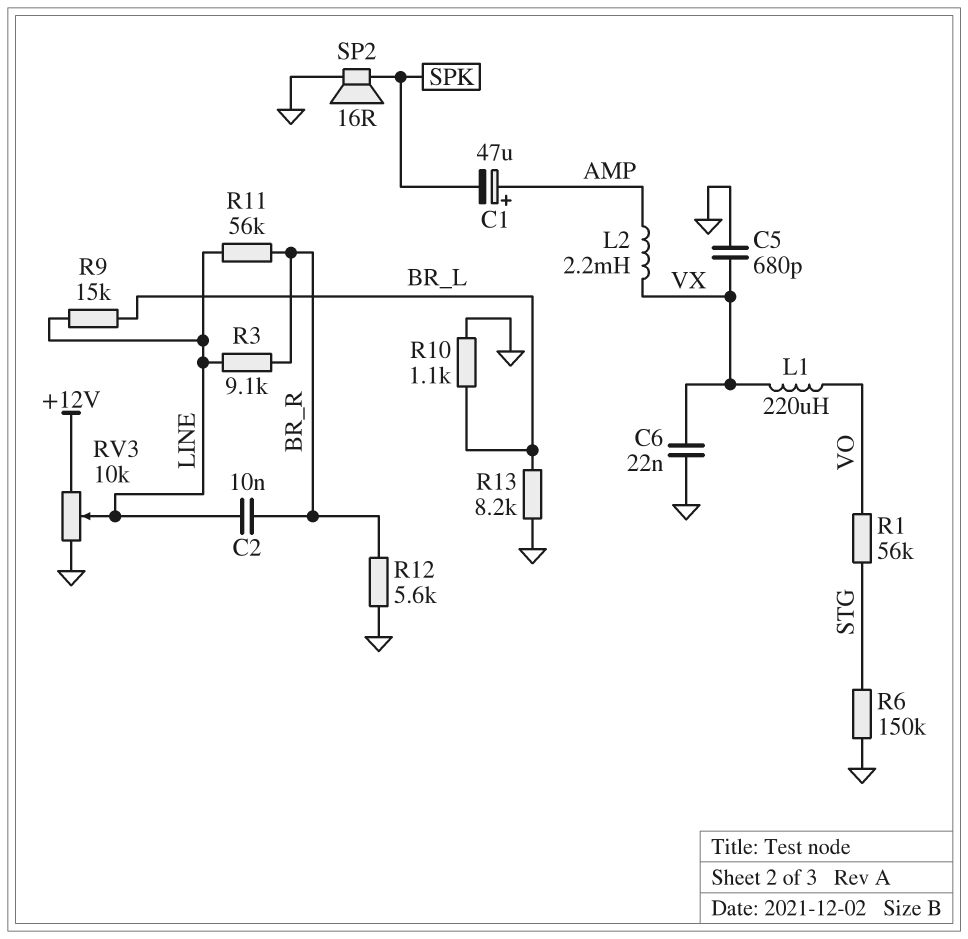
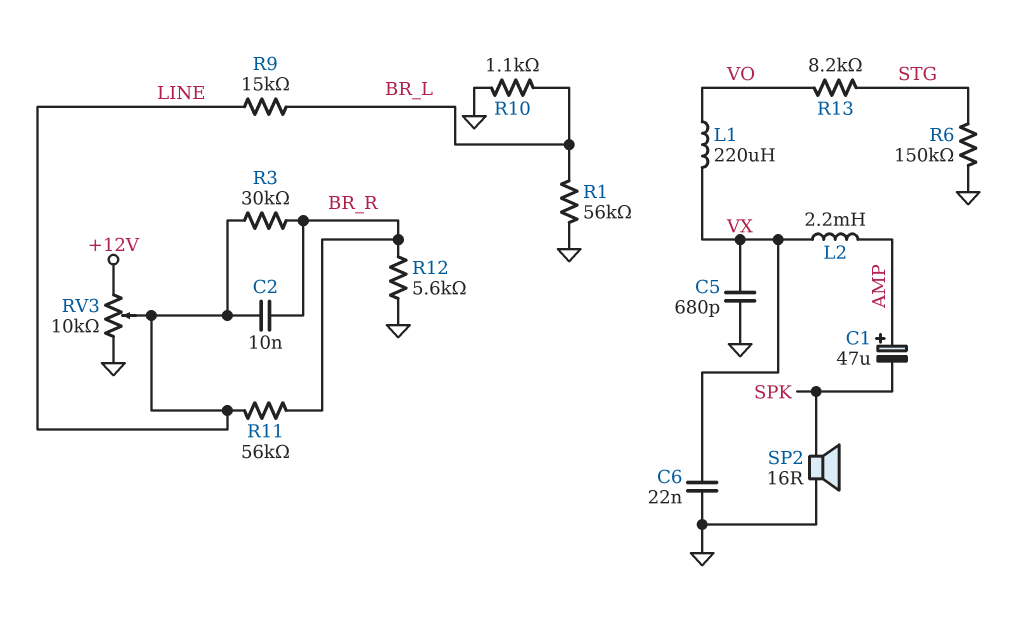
R1: 56k (STG, VO) -> 56k (BR_L, GND)
R3: 9.1k (BR_R, LINE) -> 30k (BR_R, LINE)
R13: 8.2k (BR_L, GND) -> 8.2k (STG, VO)

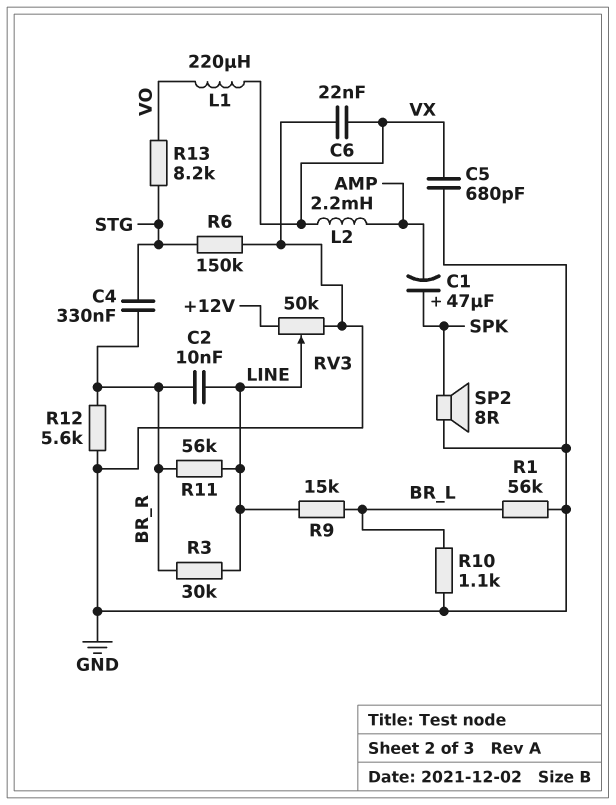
C1: 47uF (plus AMP, minus SPK) -> 47uF (plus SPK, minus AMP)
C4: none -> 330nF (BR_R, STG)
RV3: 10k (+12V, GND, wiper LINE) -> 50k (+12V, GND, wiper LINE)
SP2: speaker 16R (GND, SPK) -> speaker 8R (GND, SPK)

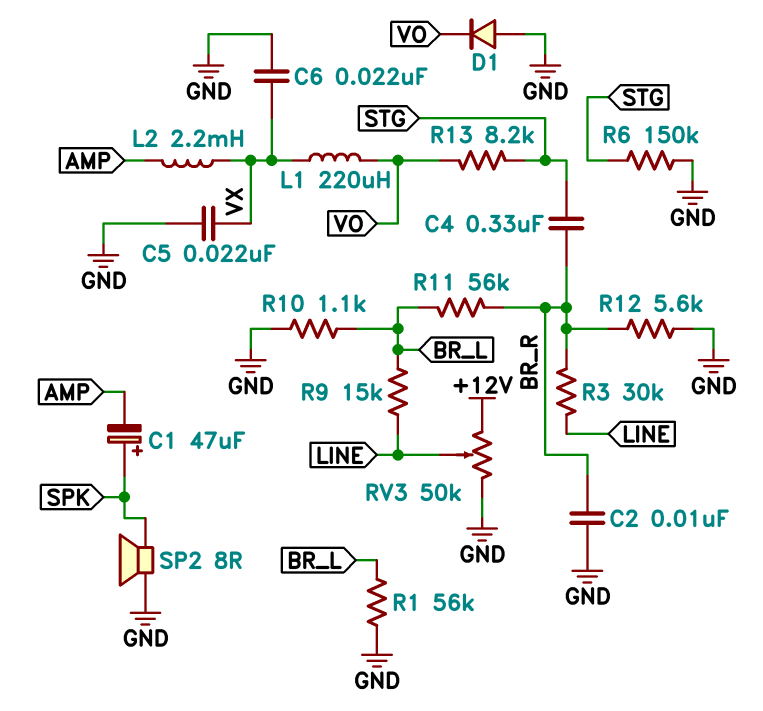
C2: 10nF (BR_R, LINE) -> 10nF (BR_R, GND)
C5: 680pF (GND, VX) -> 22nF (GND, VX)
D1: none -> diode (A GND, K VO)
R11: 56k (BR_R, LINE) -> 56k (BR_L, BR_R)

